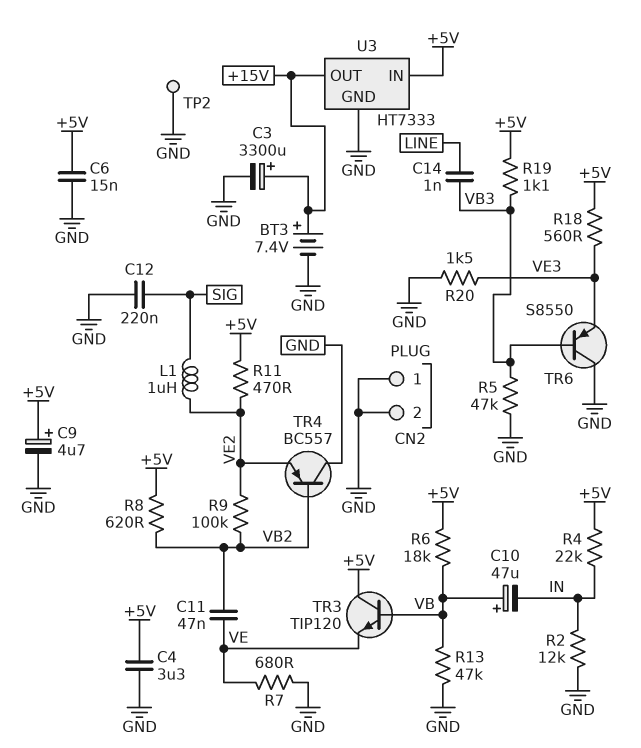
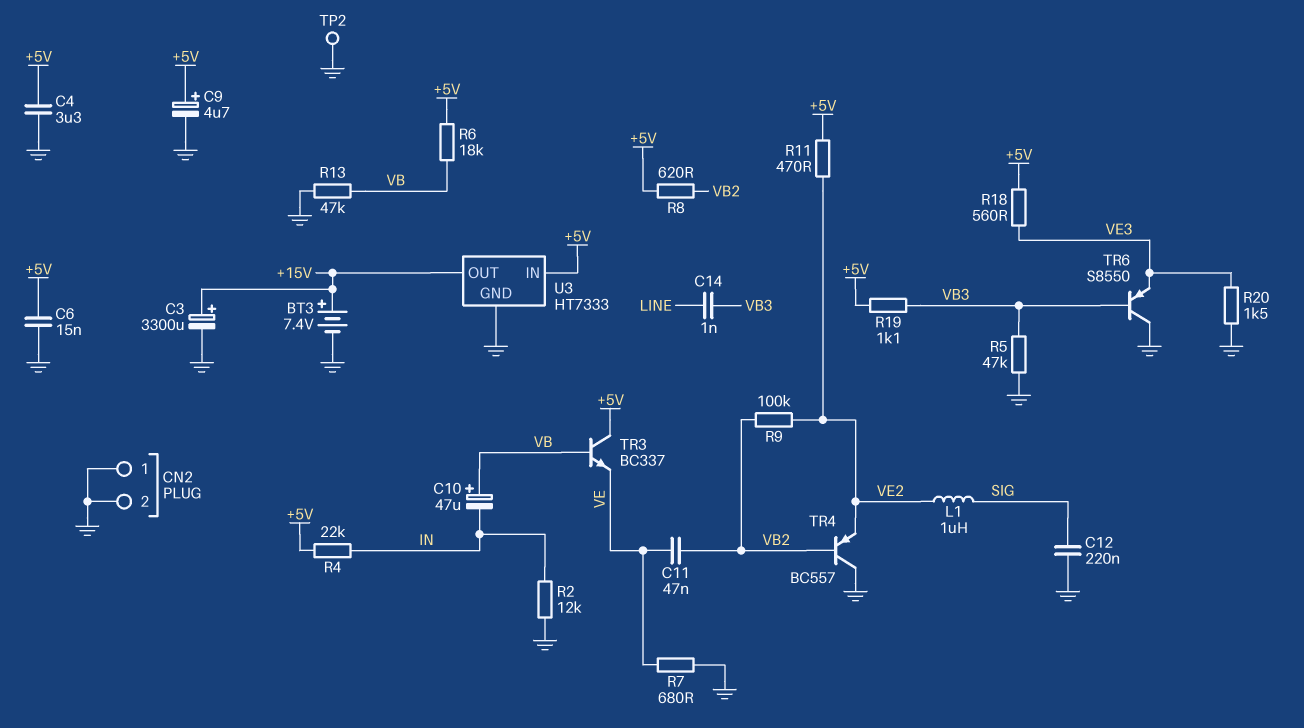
TR3: NPN TIP120 (B VB, C +5V, E VE) -> NPN BC337 (B VB, C +5V, E VE)

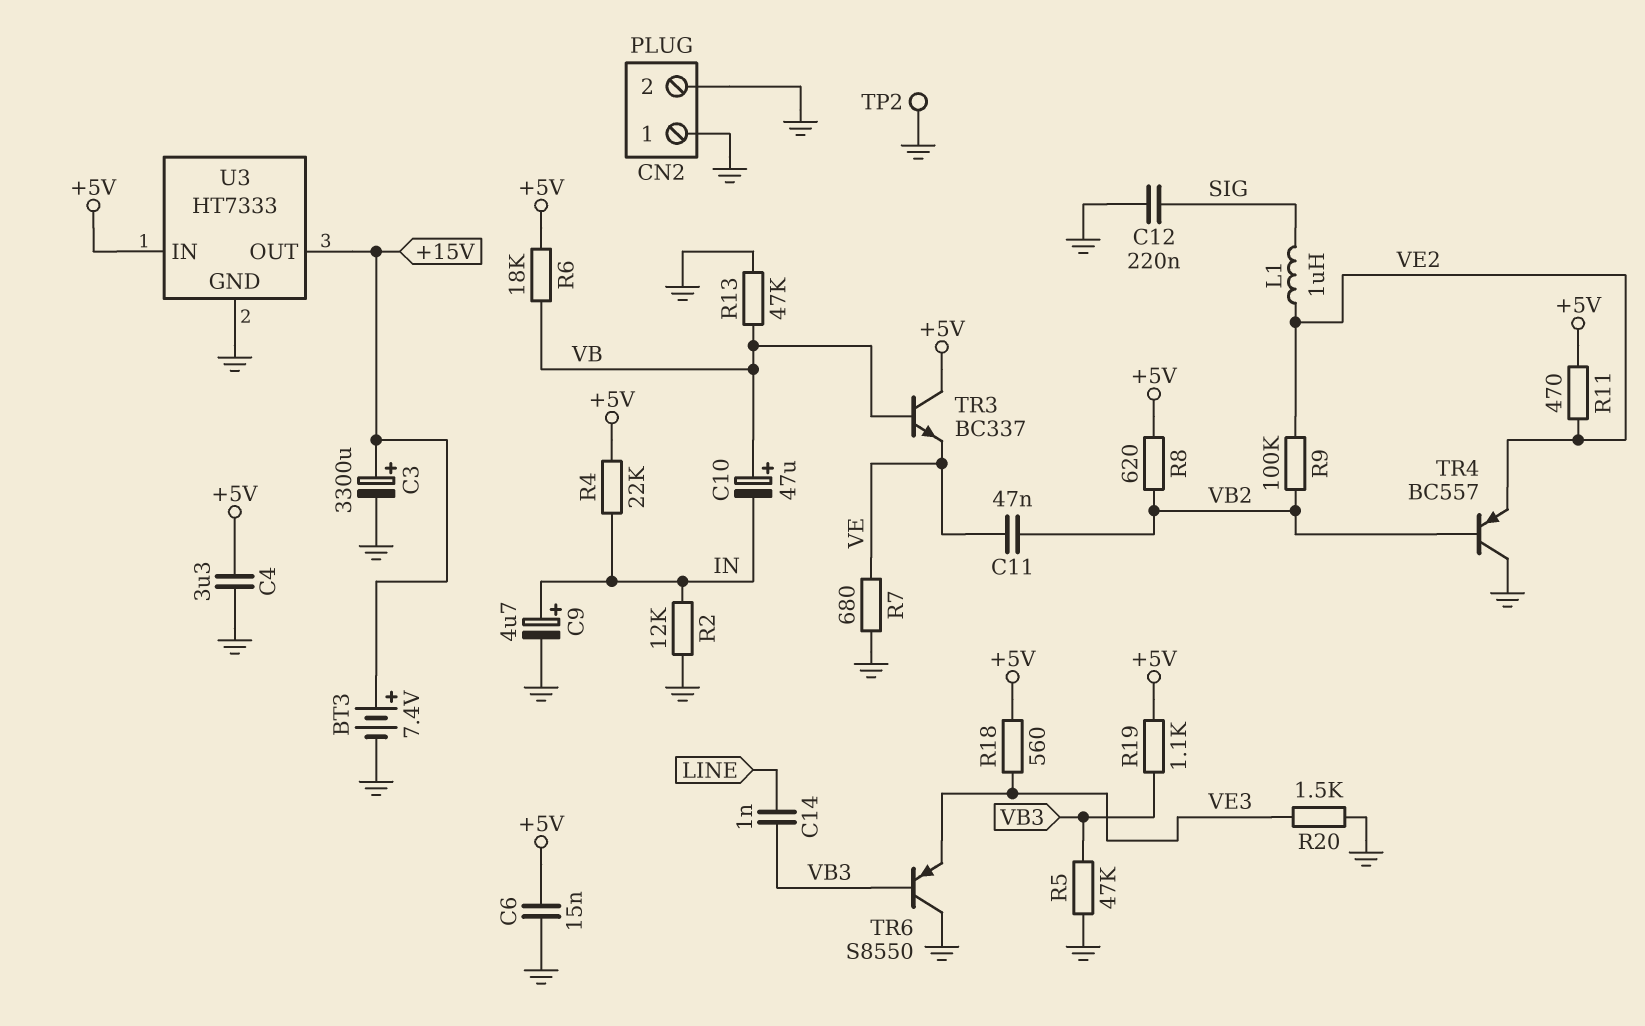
C9: 4.7uF (plus +5V, minus GND) -> 4.7uF (plus IN, minus GND)

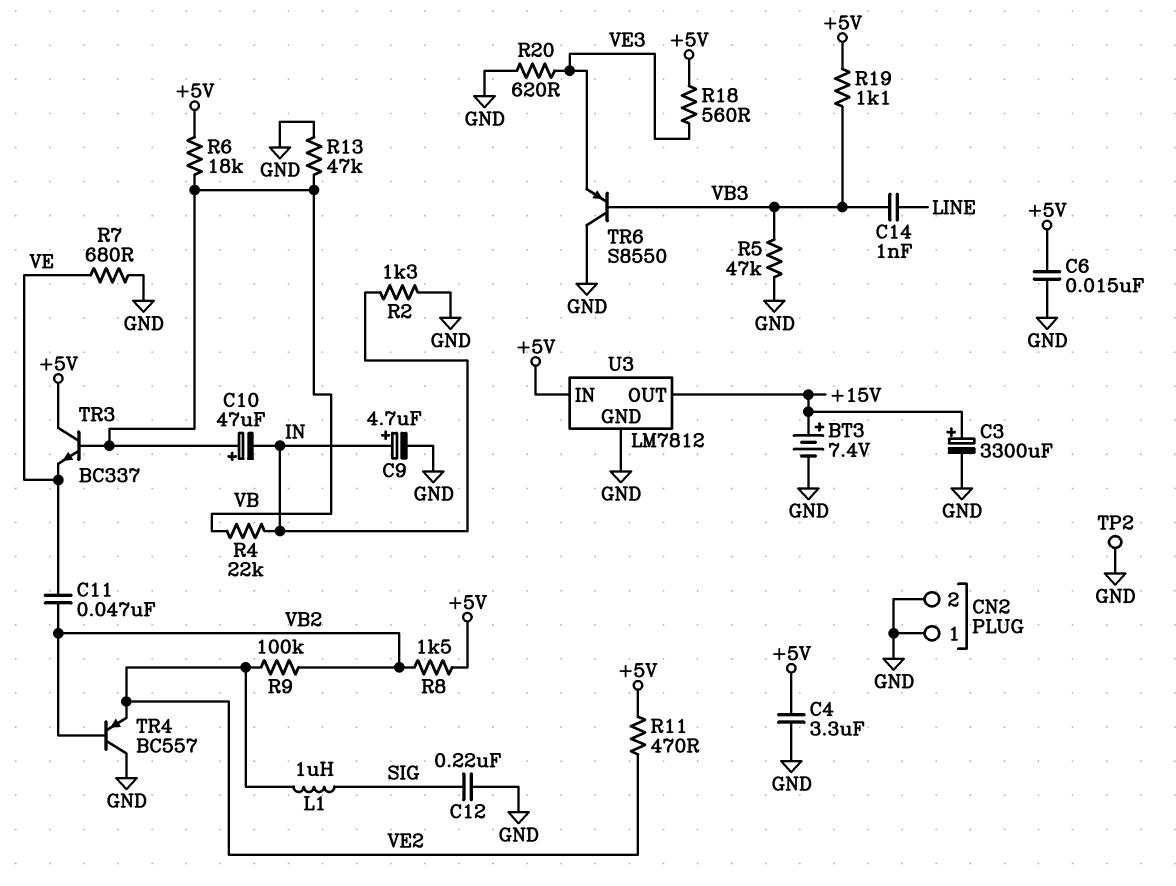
R2: 12k (GND, IN) -> 1.3k (GND, IN)
R4: 22k (+5V, IN) -> 22k (IN, VB)
R8: 620 (+5V, VB2) -> 1.5k (+5V, VB2)
R20: 1.5k (GND, VE3) -> 620 (GND, VE3)
U3: HT7333 -> LM7812

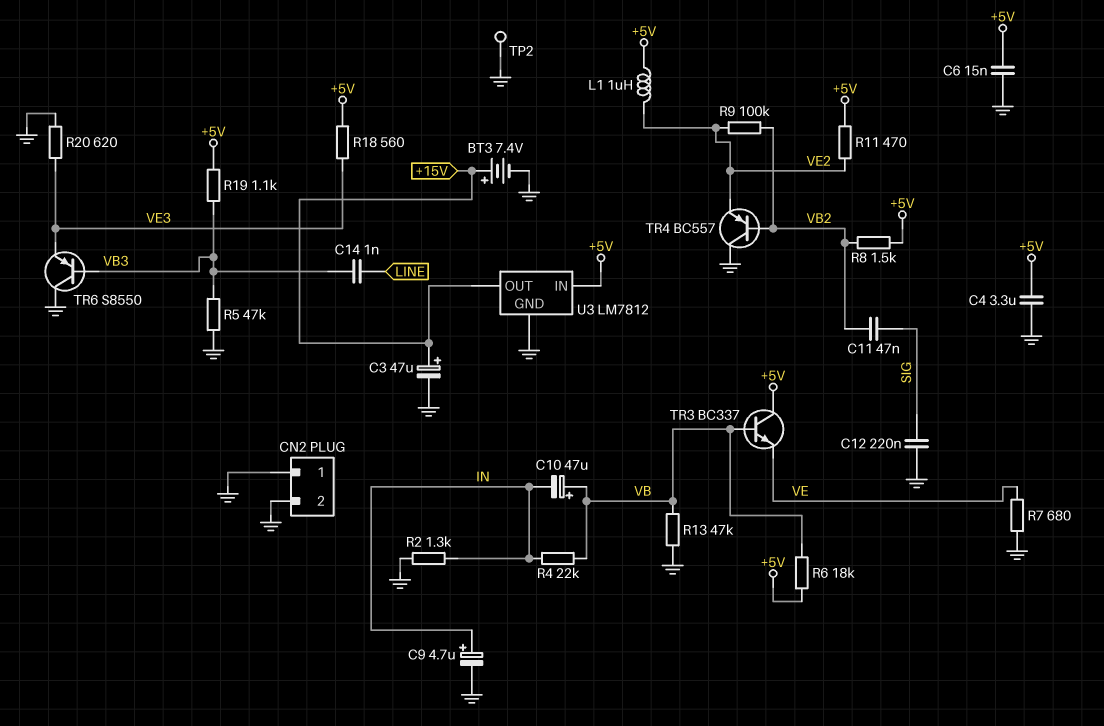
C3: 3300uF (plus +15V, minus GND) -> 47uF (plus +15V, minus GND)
C11: 47nF (VB2, VE) -> 47nF (SIG, VB2)
L1: 1uH (SIG, VE2) -> 1uH (+5V, VE2)

